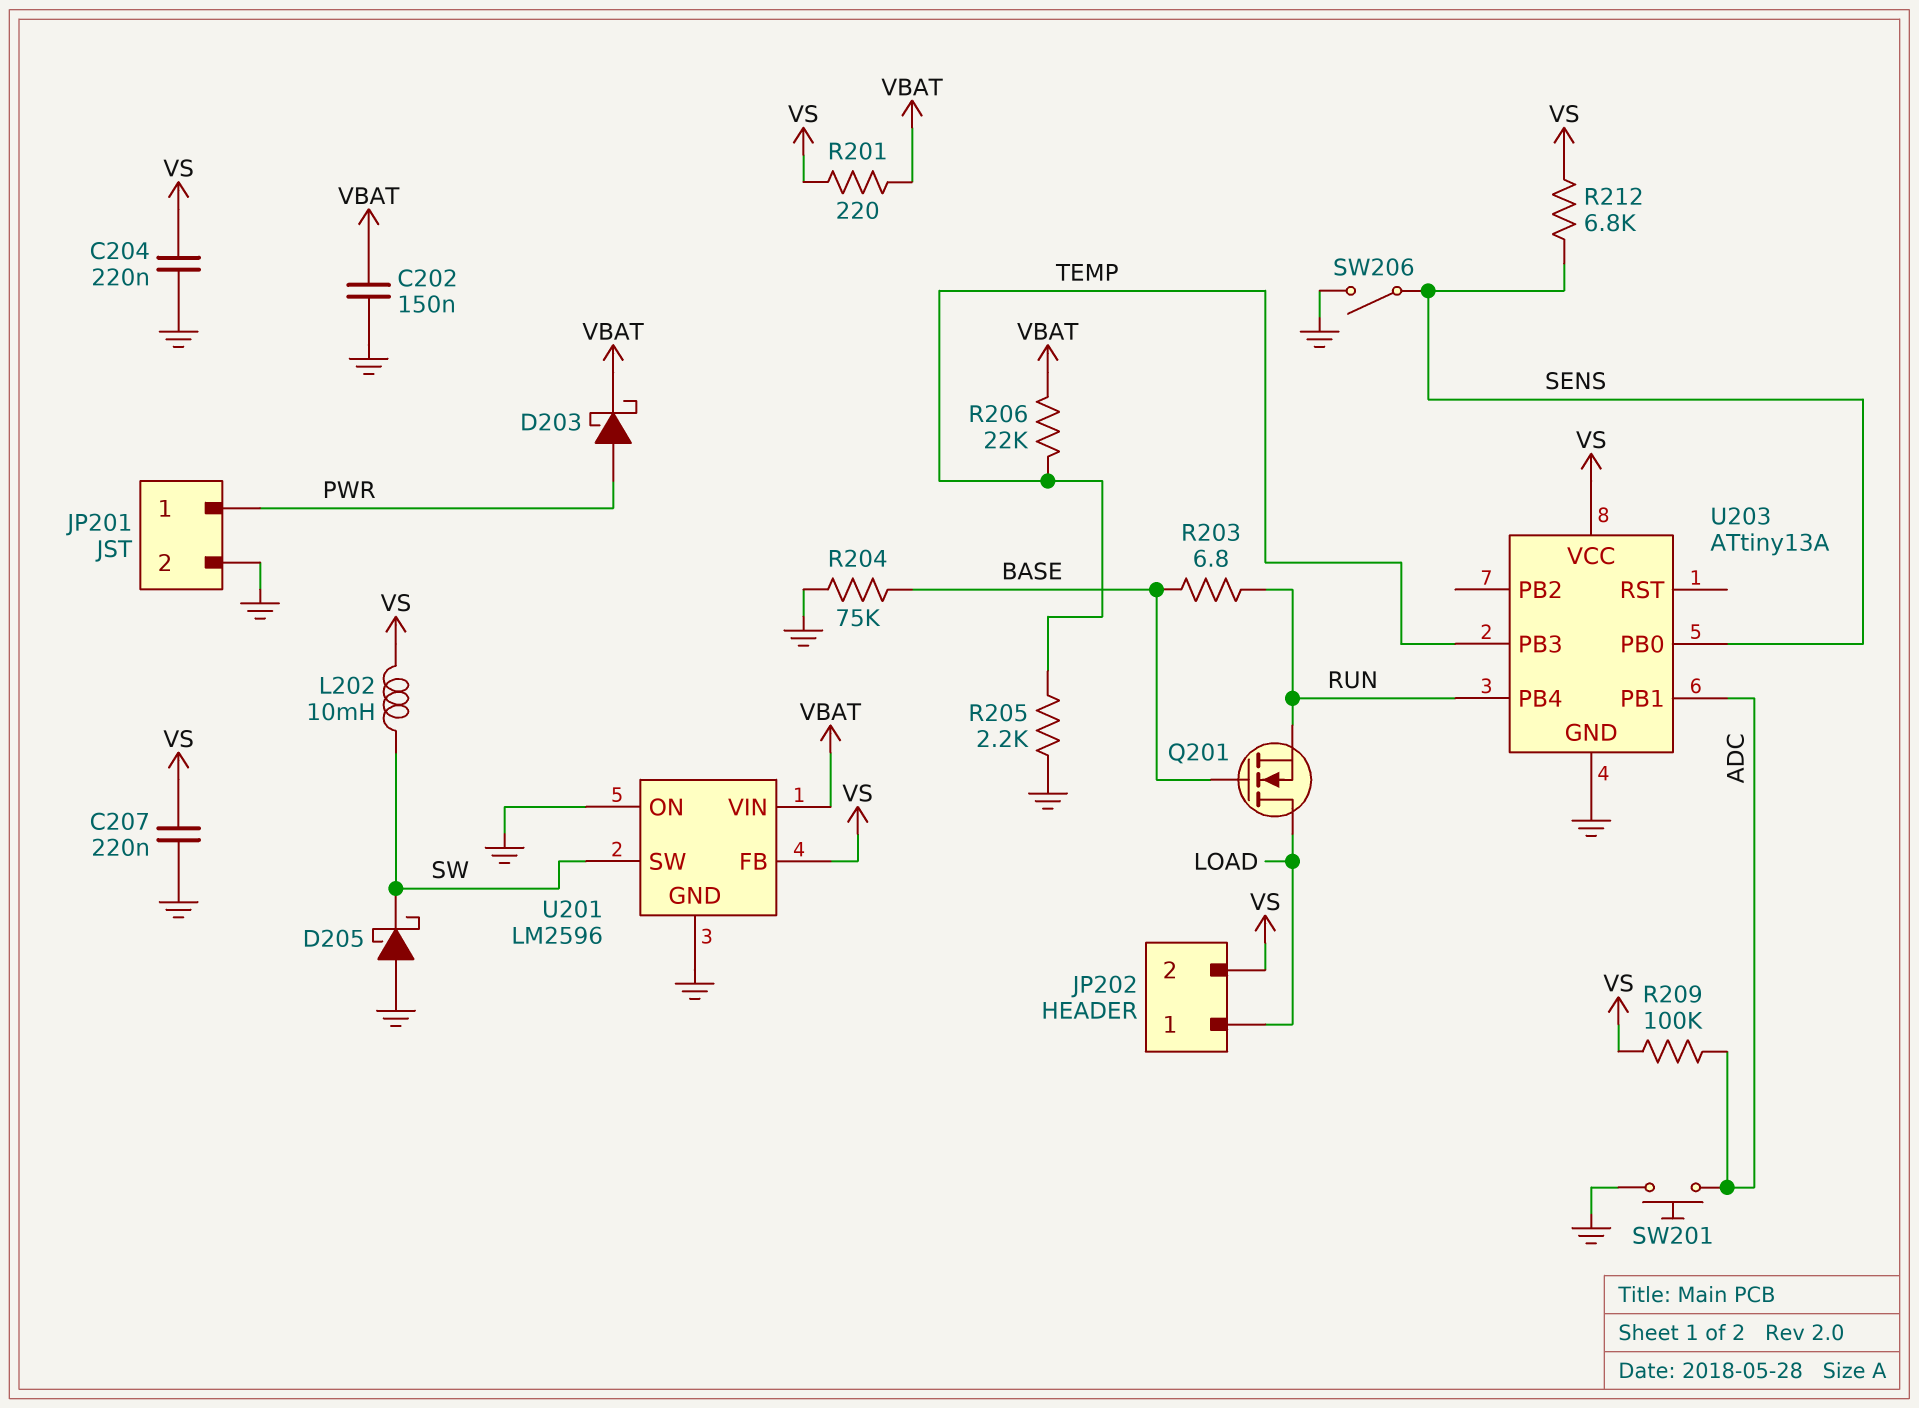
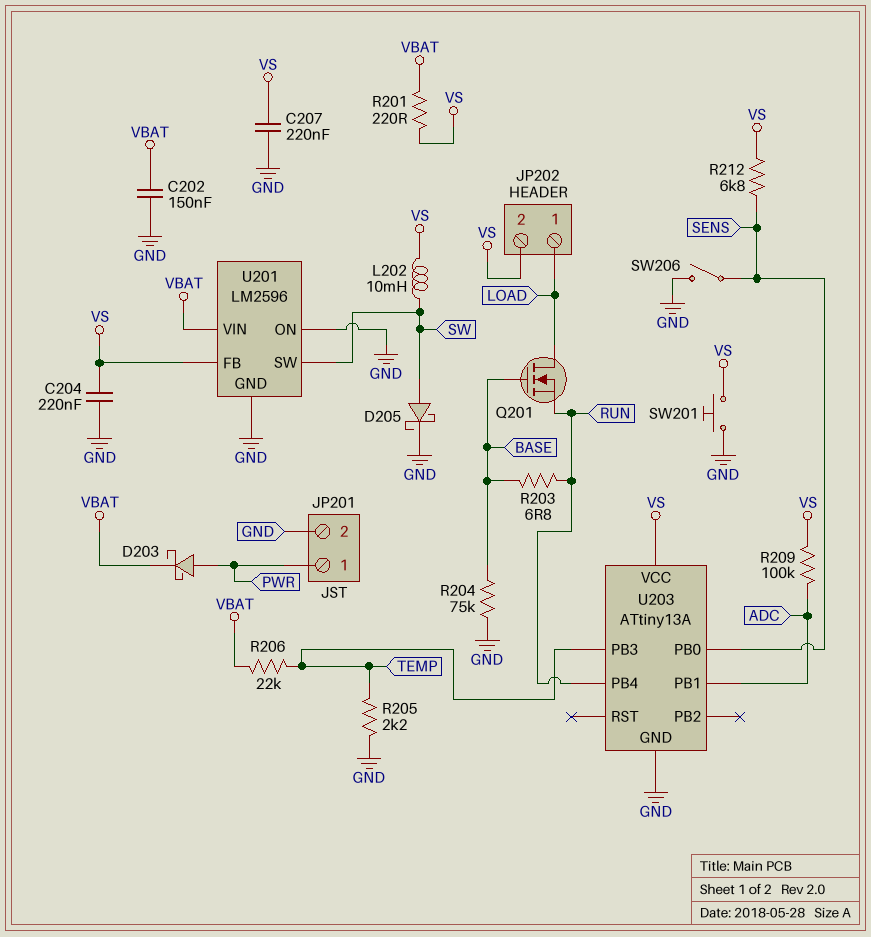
D205: schottky (A GND, K SW) -> schottky (A SW, K GND)
SW201: button (ADC, GND) -> button (GND, VS)

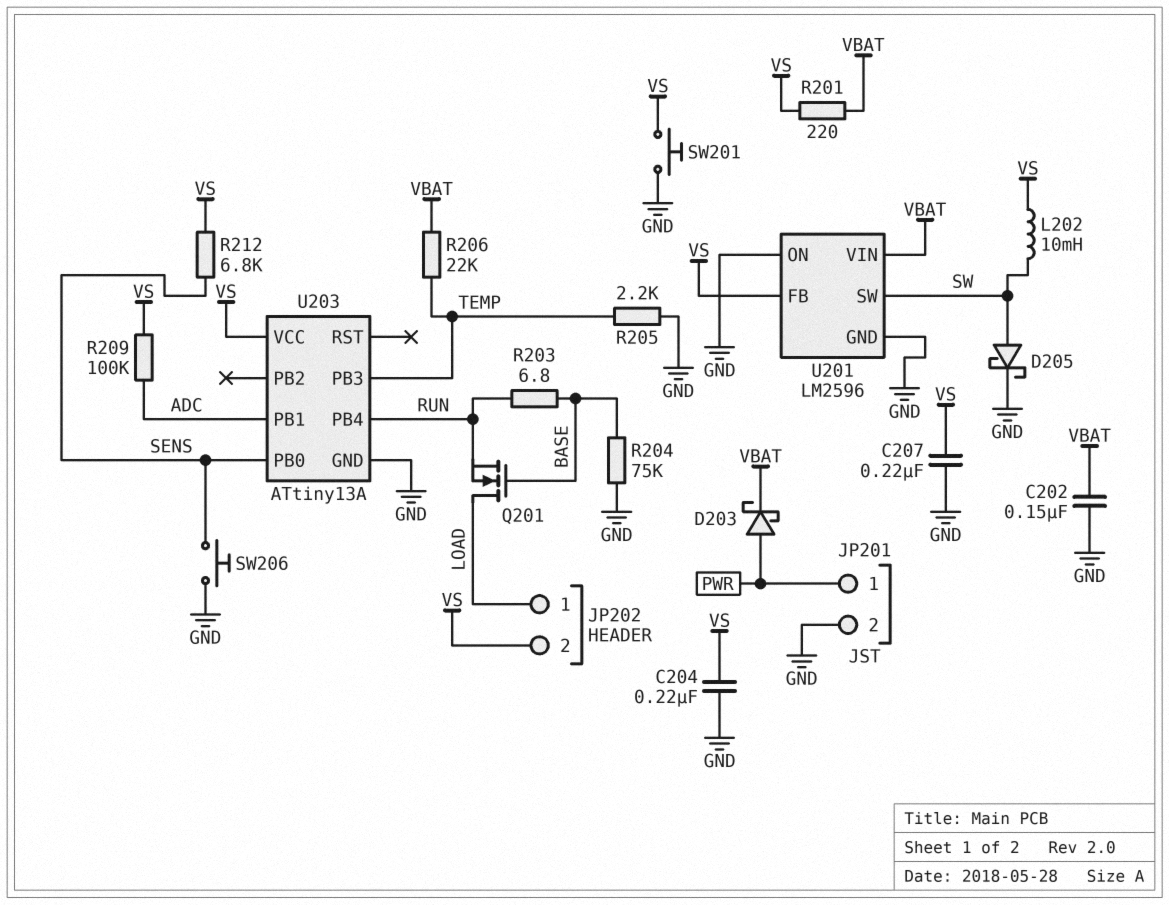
SW206: switch (GND, SENS) -> button (GND, SENS)

